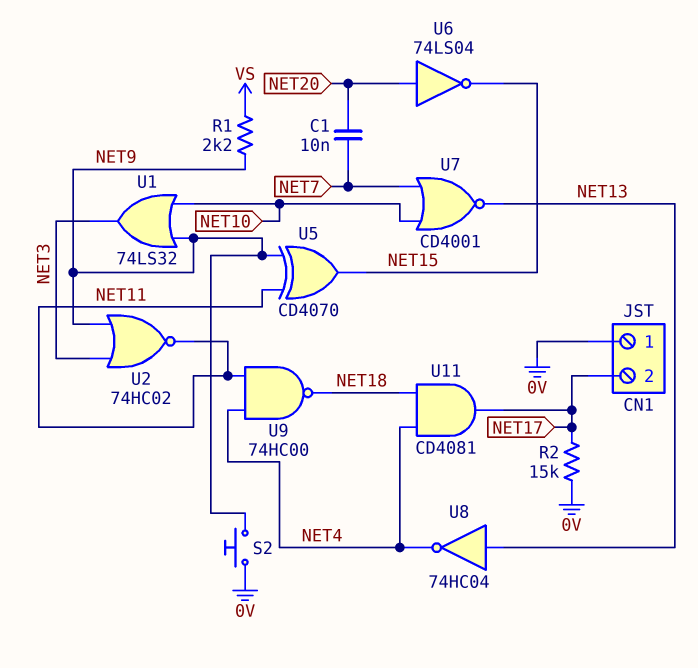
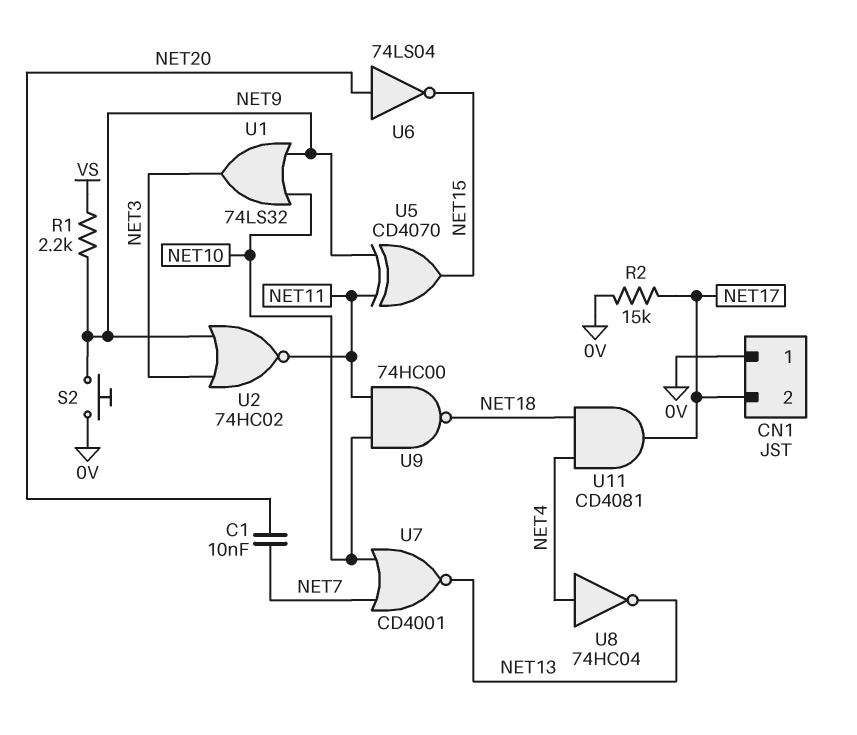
U8: NOT 74HC04 (in NET13, out NET4) -> NOT 74HC04 (in NET4, out NET13)
U9: NAND 74HC00 (in NET4, in NET11, out NET18) -> NAND 74HC00 (in NET10, in NET11, out NET18)

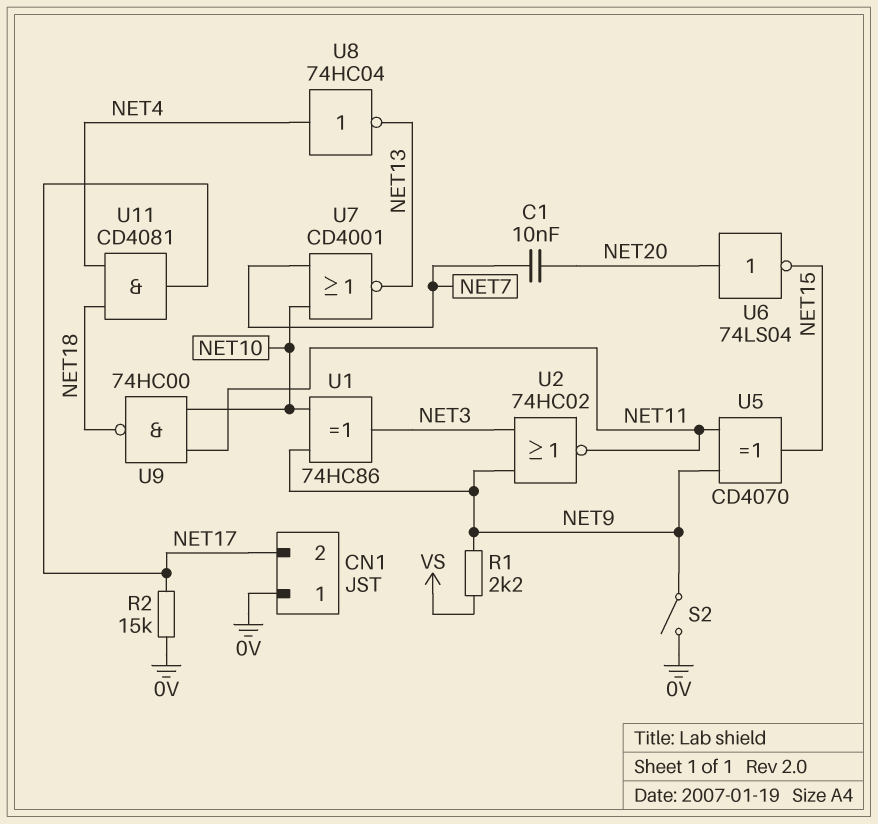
S2: button (0V, NET9) -> switch (0V, NET9)
U1: OR 74LS32 (in NET9, in NET10, out NET3) -> XOR 74HC86 (in NET9, in NET10, out NET3)

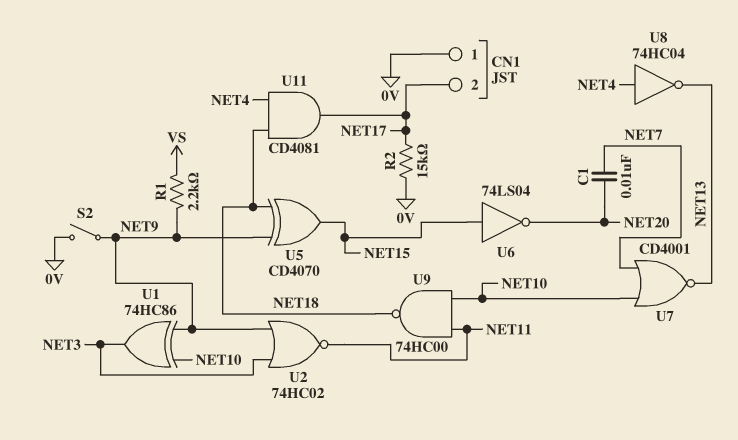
U5: XOR CD4070 (in NET9, in NET11, out NET15) -> XOR CD4070 (in NET9, in NET18, out NET15)
U6: NOT 74LS04 (in NET20, out NET15) -> NOT 74LS04 (in NET15, out NET20)

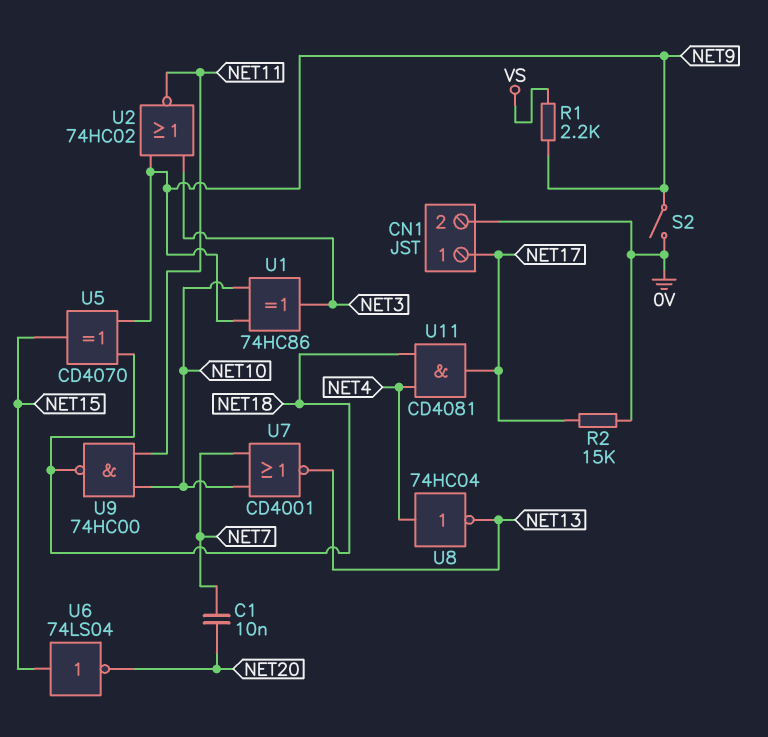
CN1 pin 1: 0V -> NET17
CN1 pin 2: NET17 -> 0V

